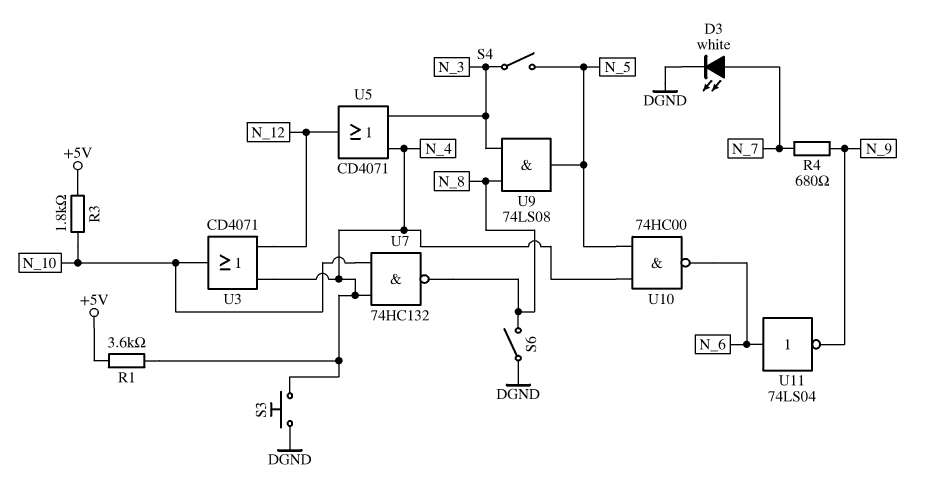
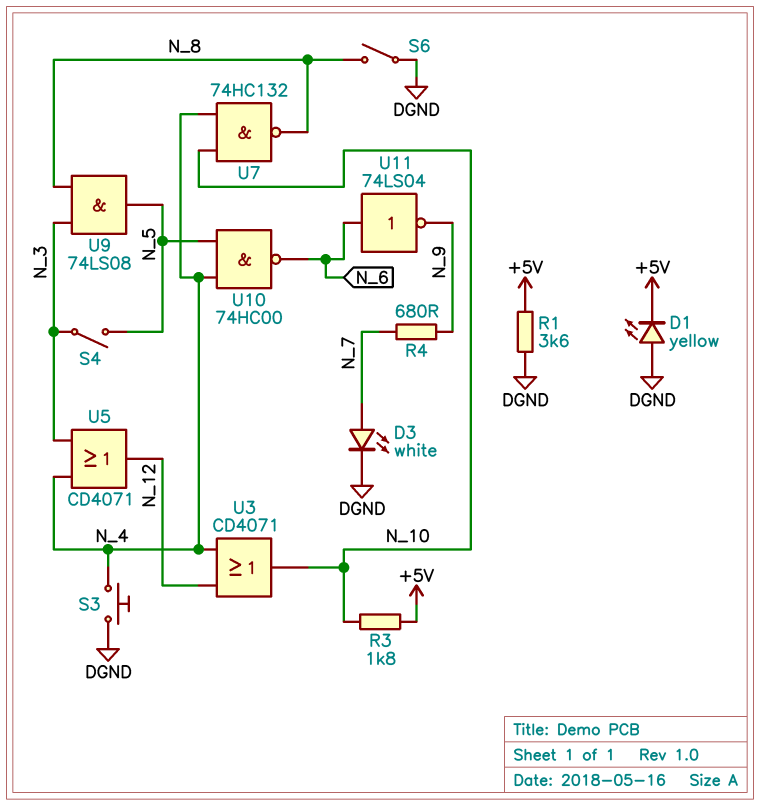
D1: none -> LED yellow (A DGND, K +5V)
R1: 3.6k (+5V, N_4) -> 3.6k (+5V, DGND)

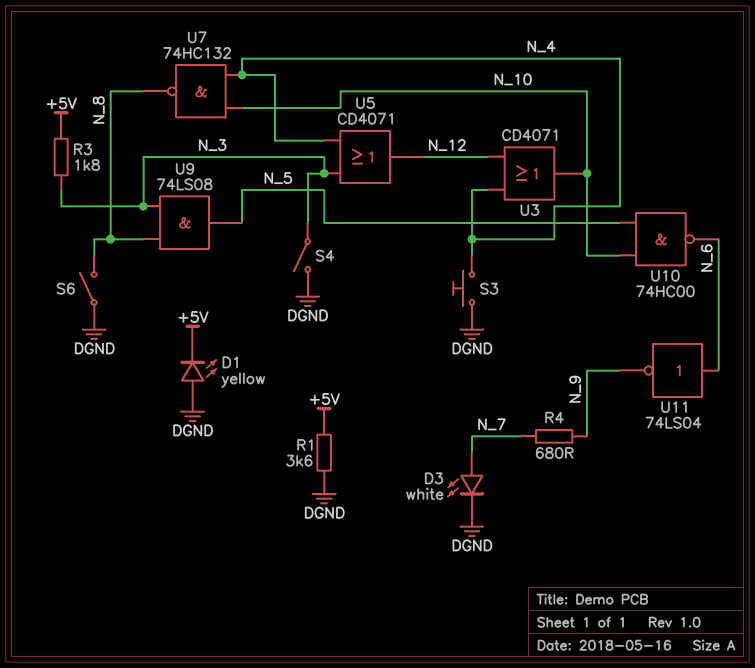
R3: 1.8k (+5V, N_10) -> 1.8k (+5V, N_3)
S4: switch (N_3, N_5) -> switch (DGND, N_3)
U10: NAND 74HC00 (in N_4, in N_5, out N_6) -> NAND 74HC00 (in N_5, in N_10, out N_6)

